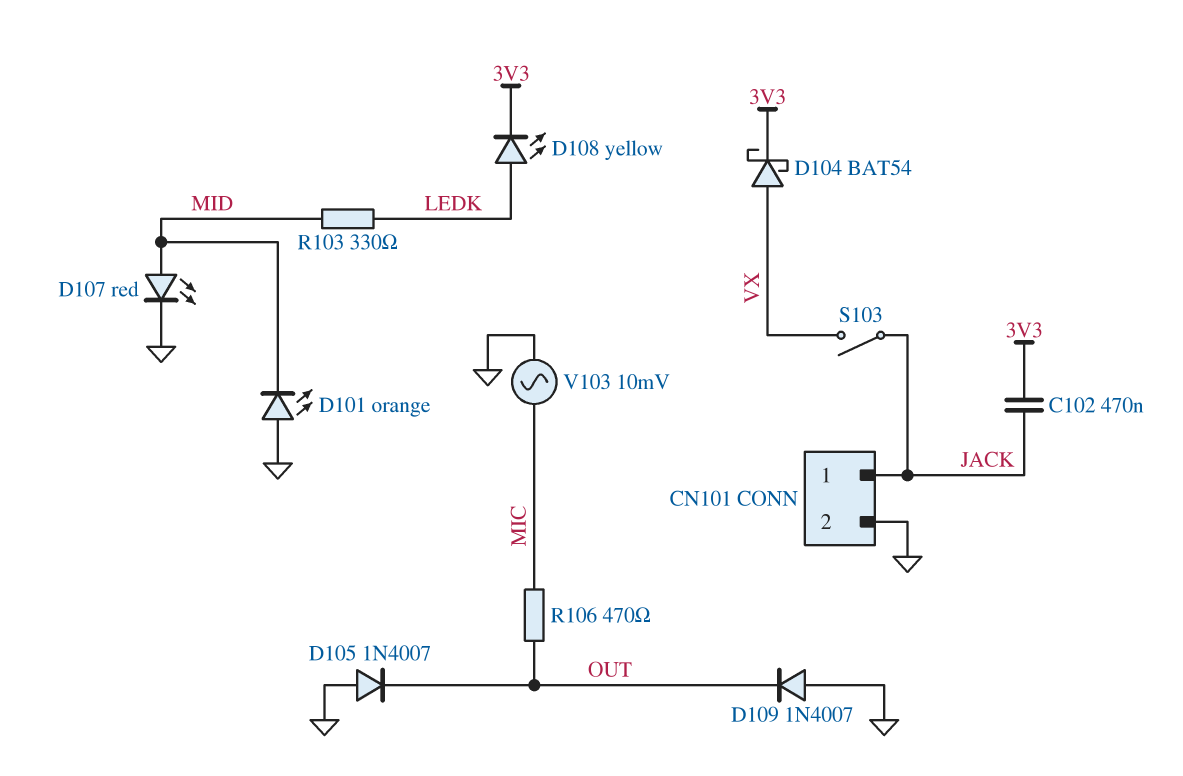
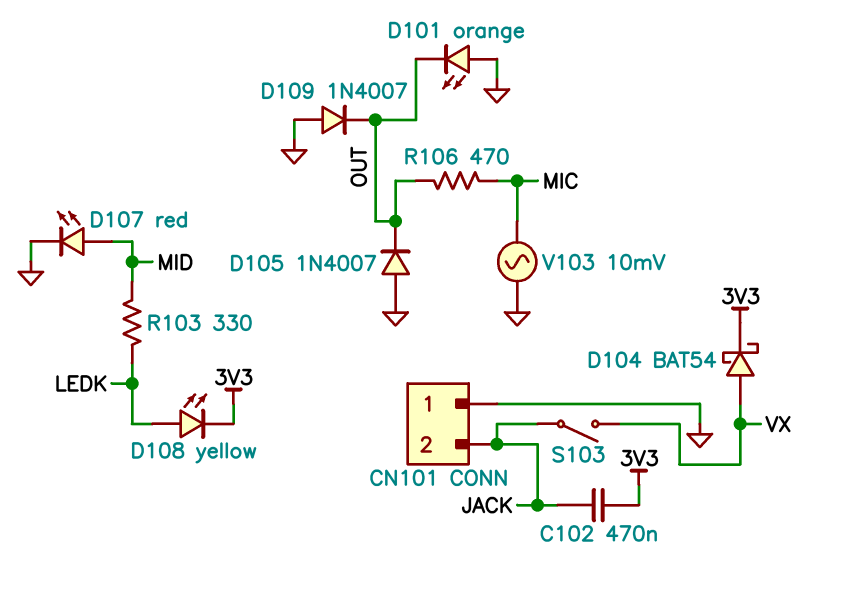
CN101 pin 1: JACK -> GND
CN101 pin 2: GND -> JACK
D101: LED orange (A GND, K MID) -> LED orange (A GND, K OUT)

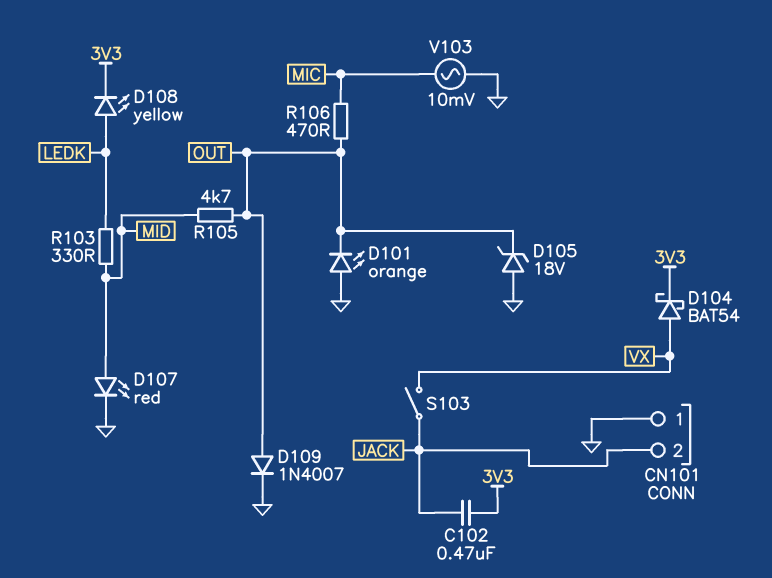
D105: diode 1N4007 (A GND, K OUT) -> zener 18V (A GND, K OUT)
D109: diode 1N4007 (A GND, K OUT) -> diode 1N4007 (A OUT, K GND)
R105: none -> 4.7k (MID, OUT)

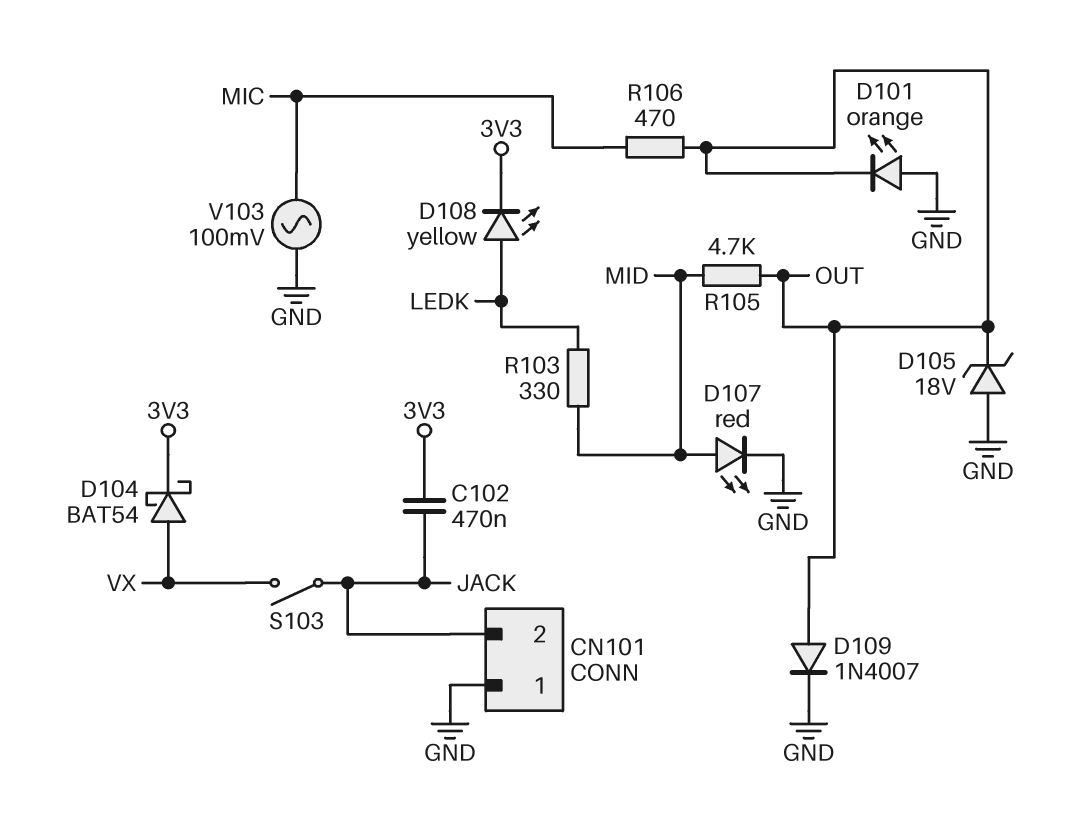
V103: AC 10mV (GND, MIC) -> AC 100mV (GND, MIC)

